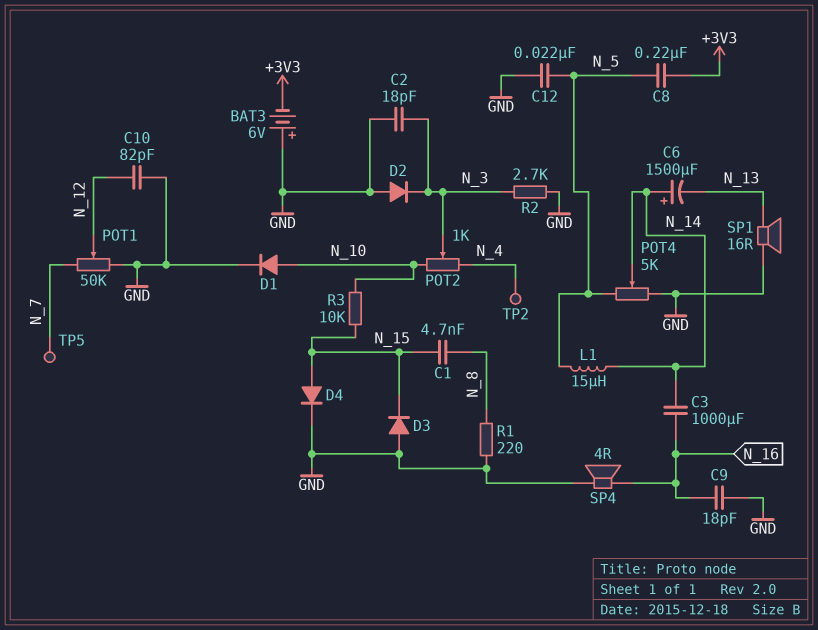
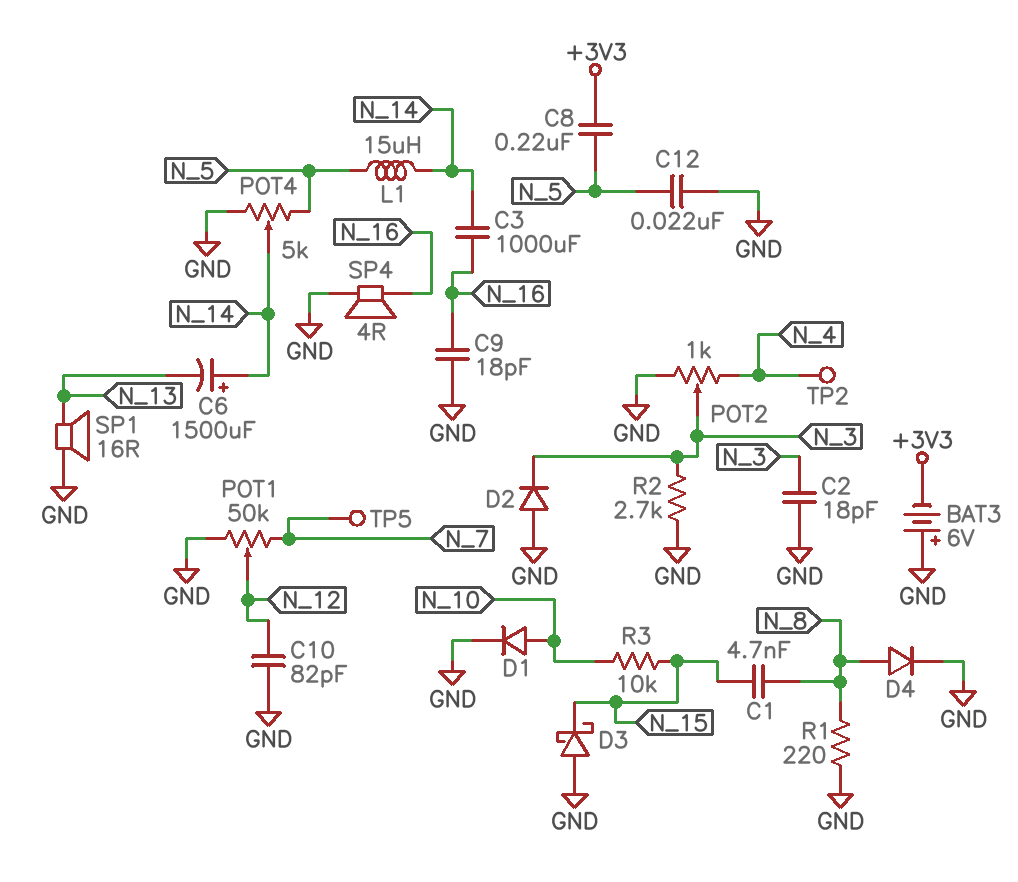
D3: diode (A GND, K N_15) -> schottky (A GND, K N_15)
D4: diode (A N_15, K GND) -> diode (A N_8, K GND)
POT2: 1k (N_4, N_10, wiper N_3) -> 1k (GND, N_4, wiper N_3)

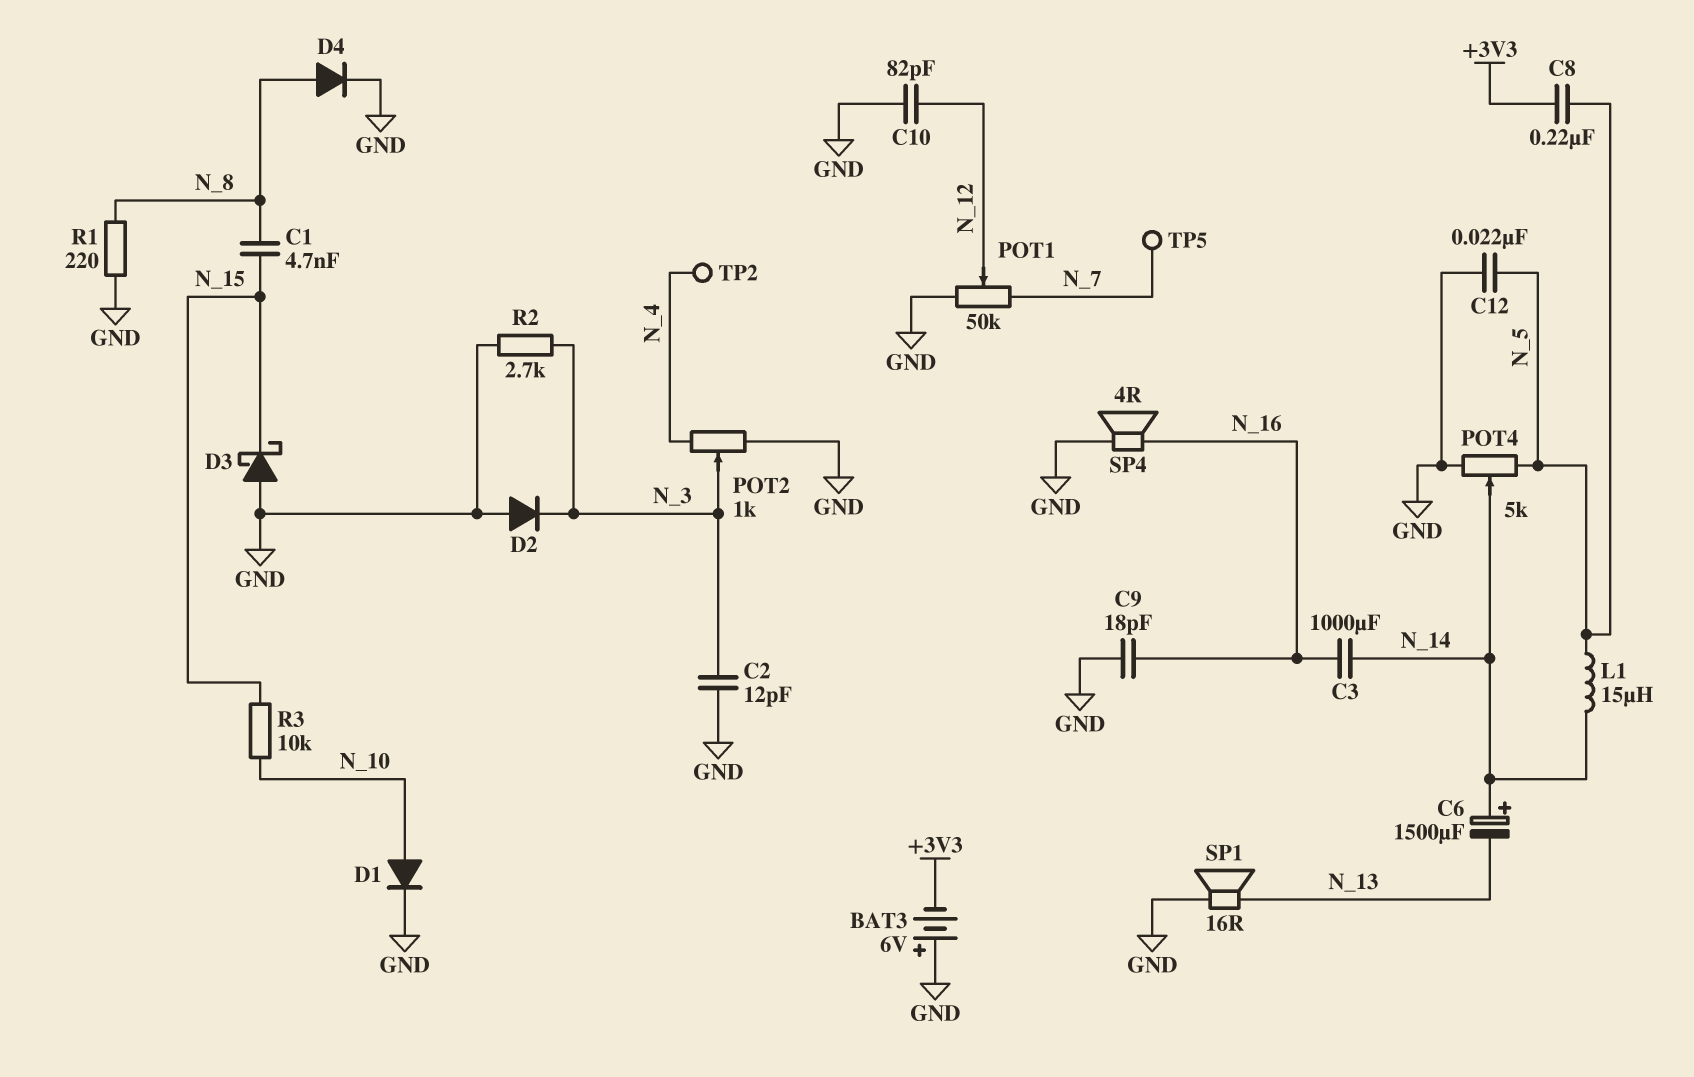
C2: 18pF (GND, N_3) -> 12pF (GND, N_3)

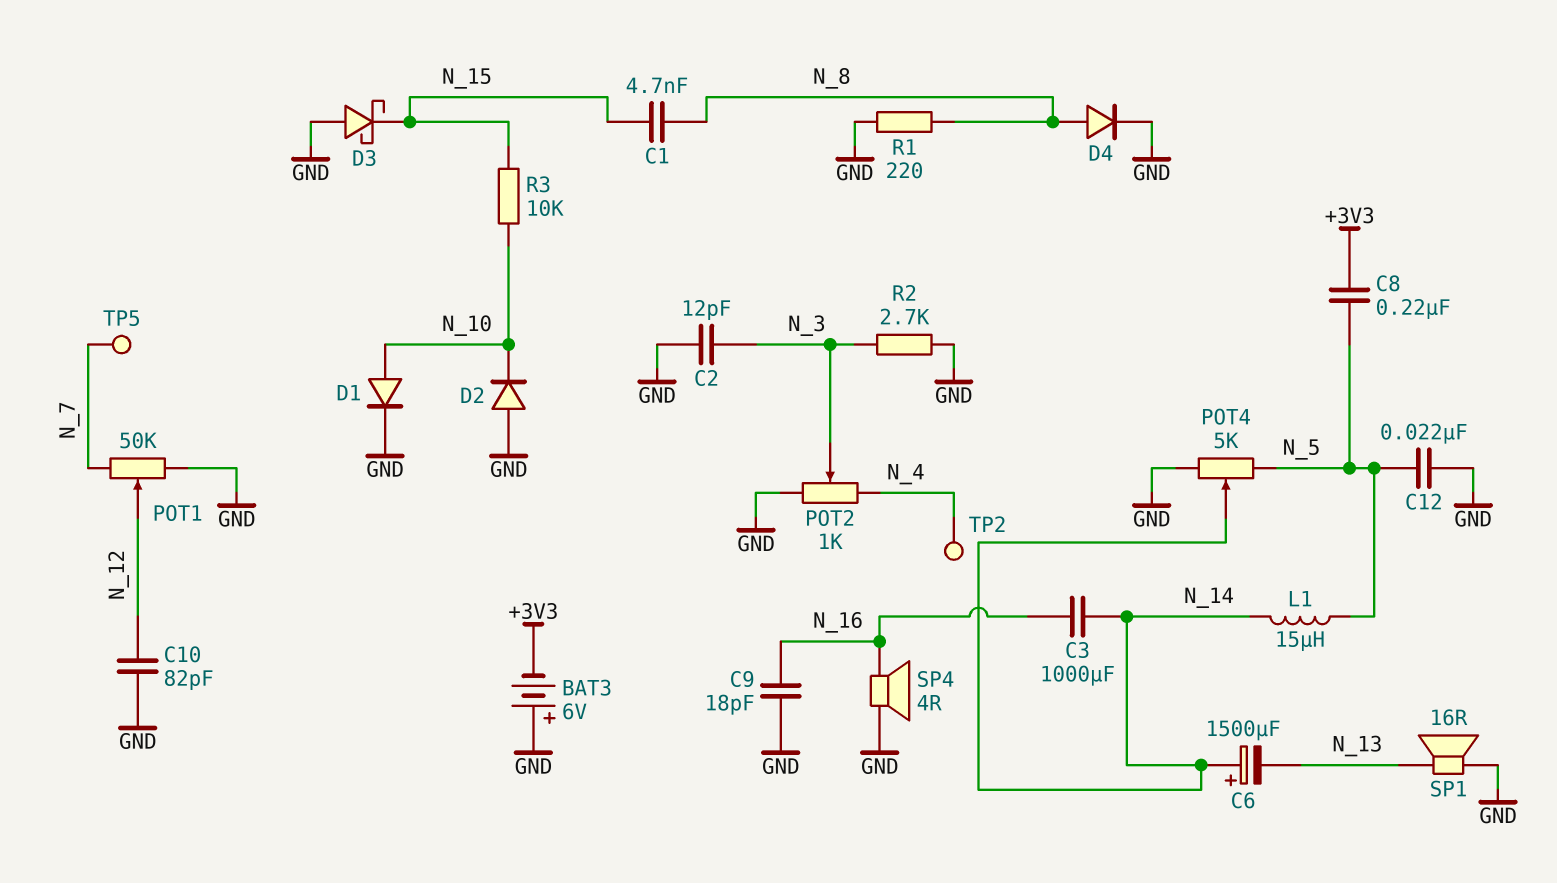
D2: diode (A GND, K N_3) -> diode (A GND, K N_10)

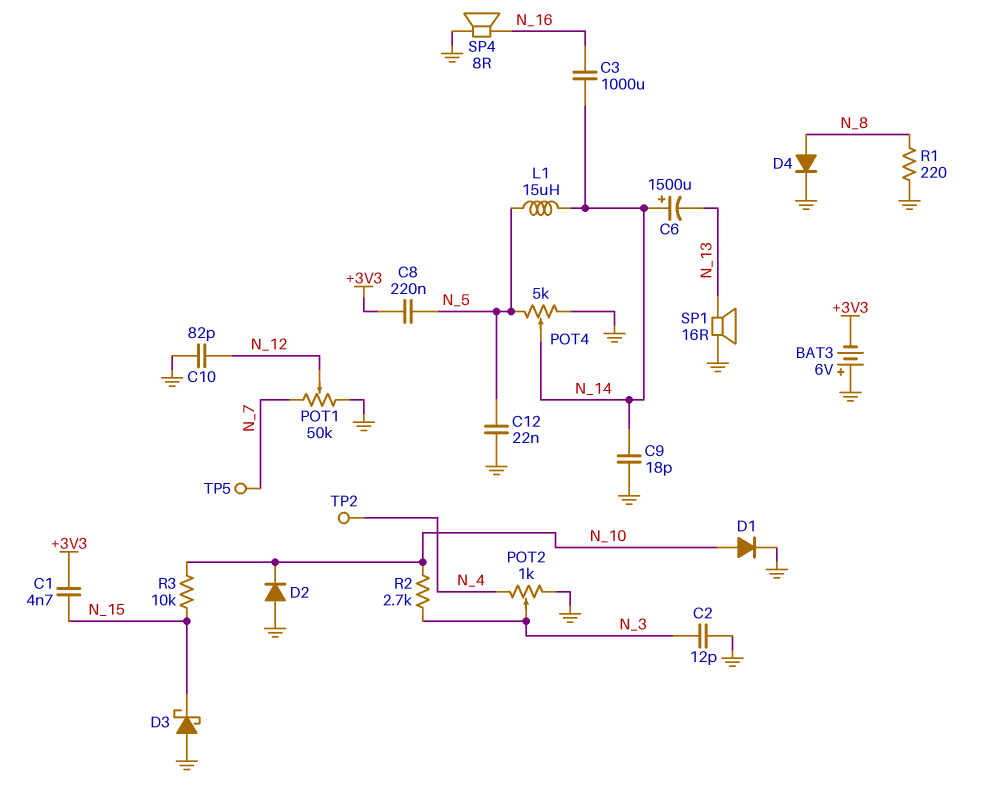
C1: 4.7nF (N_8, N_15) -> 4.7nF (+3V3, N_15)
C9: 18pF (GND, N_16) -> 18pF (GND, N_14)
R2: 2.7k (GND, N_3) -> 2.7k (N_3, N_10)
SP4: speaker 4R (GND, N_16) -> speaker 8R (GND, N_16)

